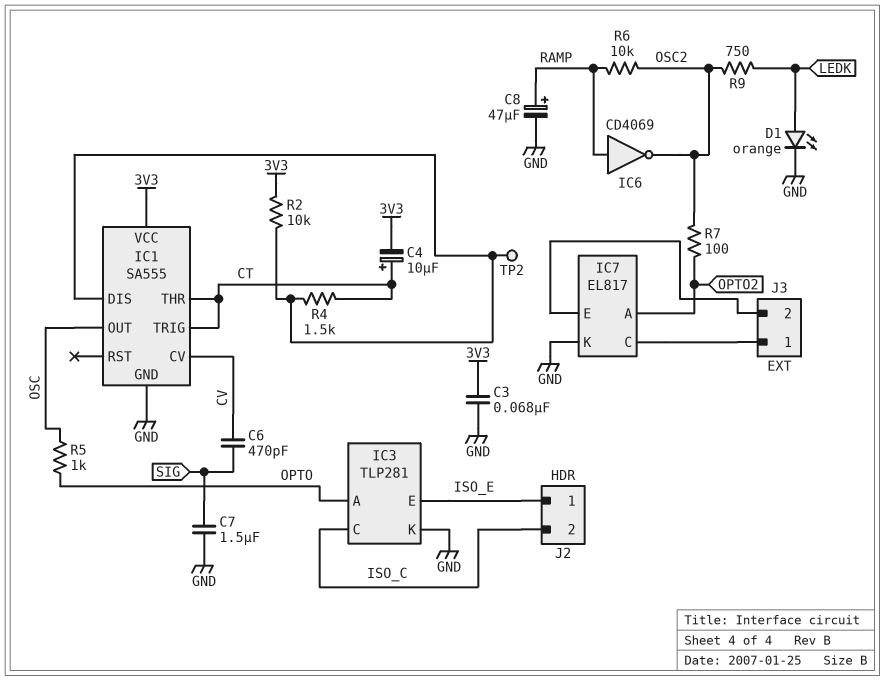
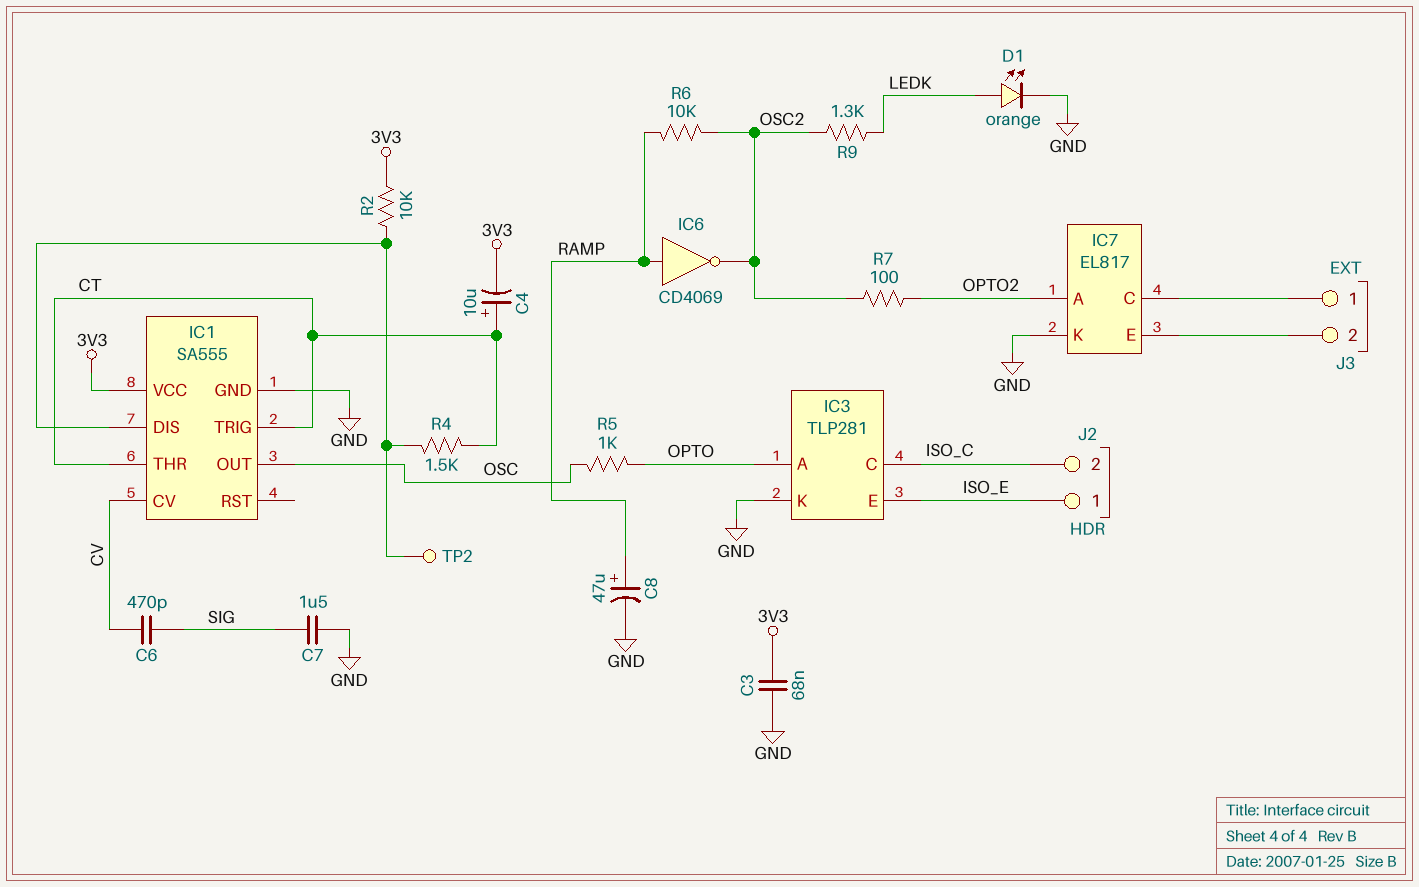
R9: 750 (LEDK, OSC2) -> 1.3k (LEDK, OSC2)

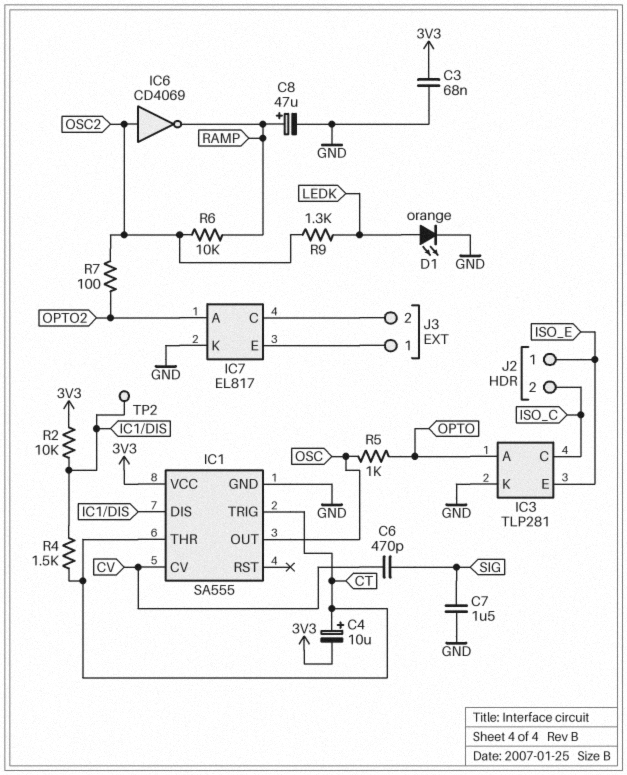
IC6: NOT CD4069 (in RAMP, out OSC2) -> NOT CD4069 (in OSC2, out RAMP)
J3 pin 1: IC7/C -> IC7/E
J3 pin 2: IC7/E -> IC7/C

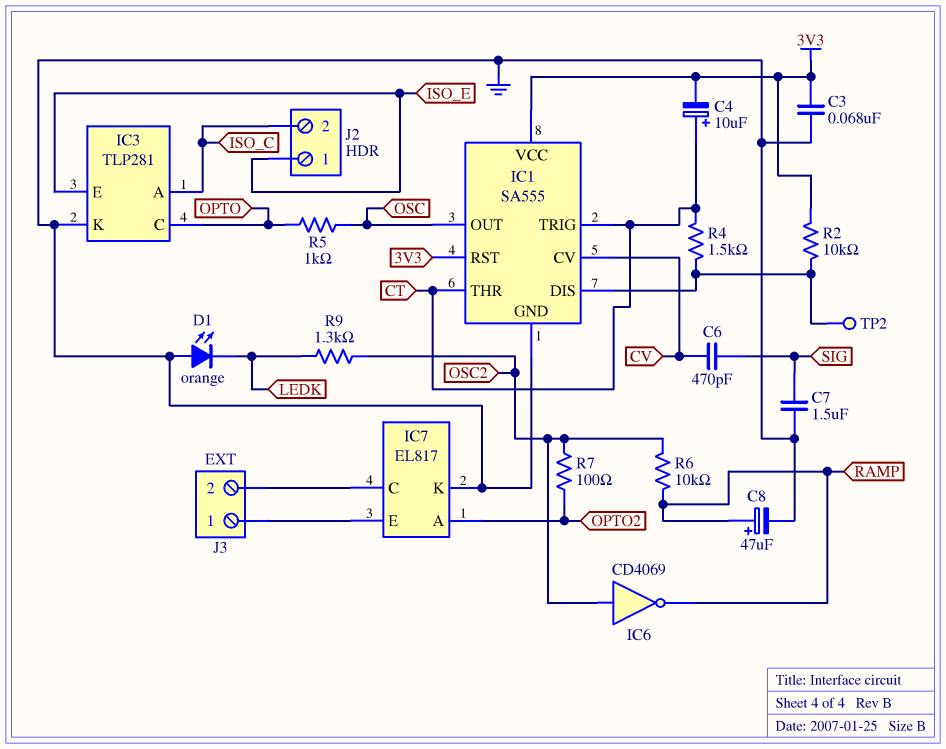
D1: LED orange (A LEDK, K GND) -> LED orange (A GND, K LEDK)
IC1 pin RST: none -> 3V3
IC3 pin A: OPTO -> ISO_C
IC3 pin C: ISO_C -> OPTO

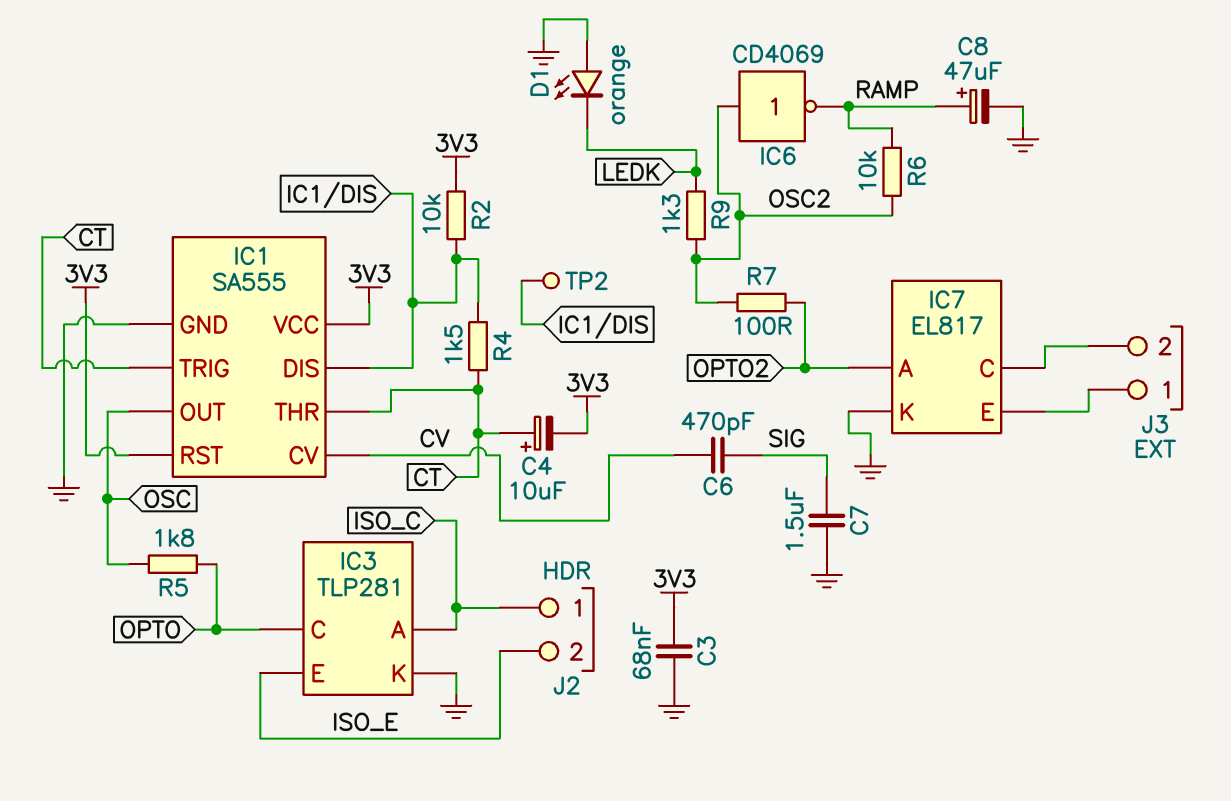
J2 pin 1: ISO_E -> ISO_C
J2 pin 2: ISO_C -> ISO_E
R5: 1k (OPTO, OSC) -> 1.8k (OPTO, OSC)

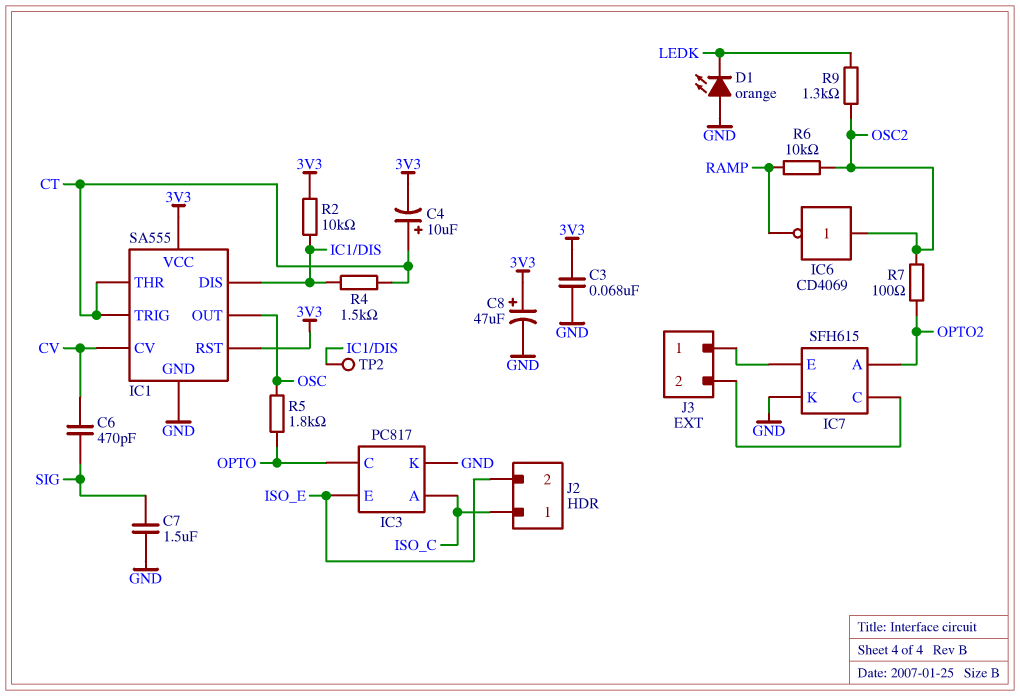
C8: 47uF (plus RAMP, minus GND) -> 47uF (plus 3V3, minus GND)
IC3: TLP281 -> PC817
IC7: EL817 -> SFH615

